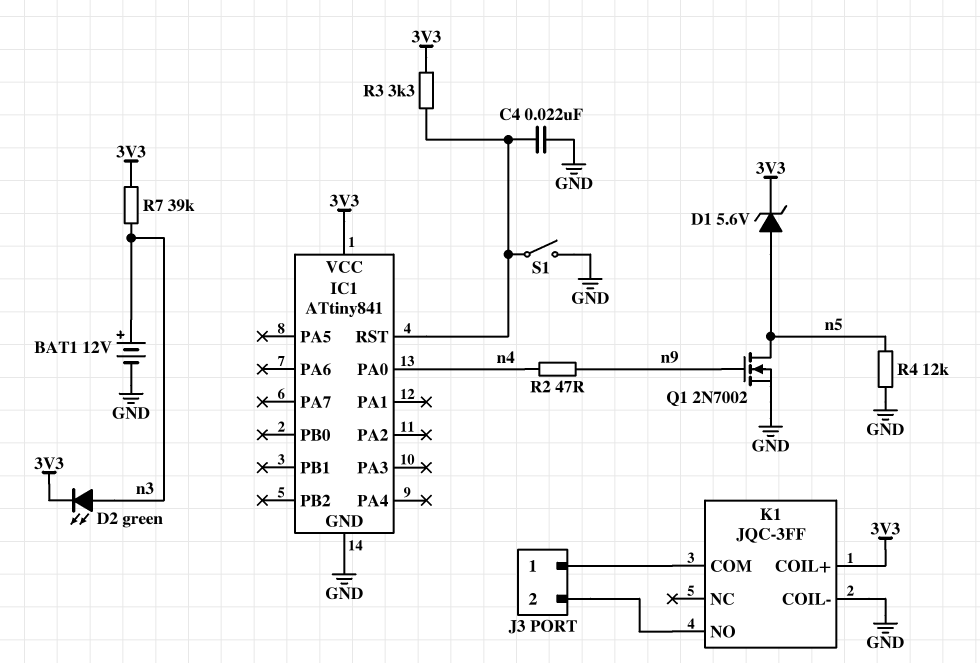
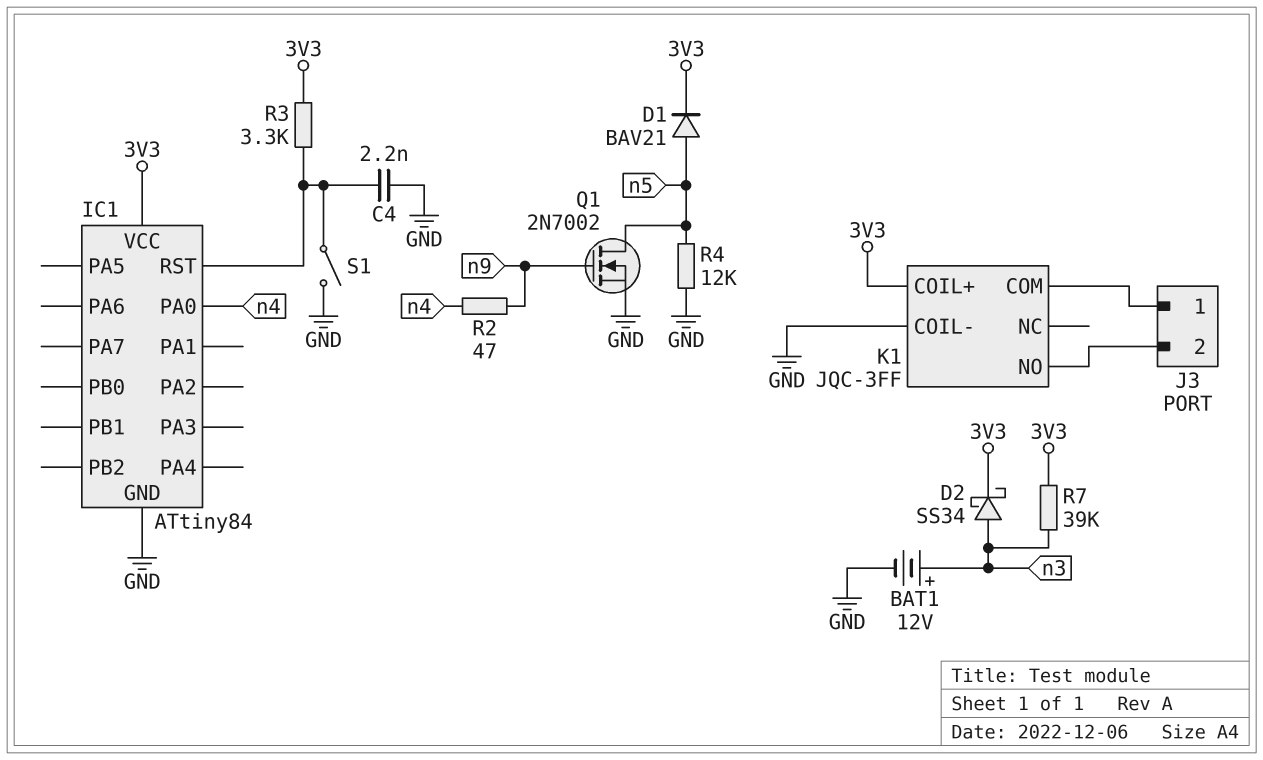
C4: 22nF (GND, IC1/RST) -> 2.2nF (GND, IC1/RST)
D1: zener 5.6V (A n5, K 3V3) -> diode BAV21 (A n5, K 3V3)
D2: LED green (A n3, K 3V3) -> schottky SS34 (A n3, K 3V3)
IC1: ATtiny841 -> ATtiny84

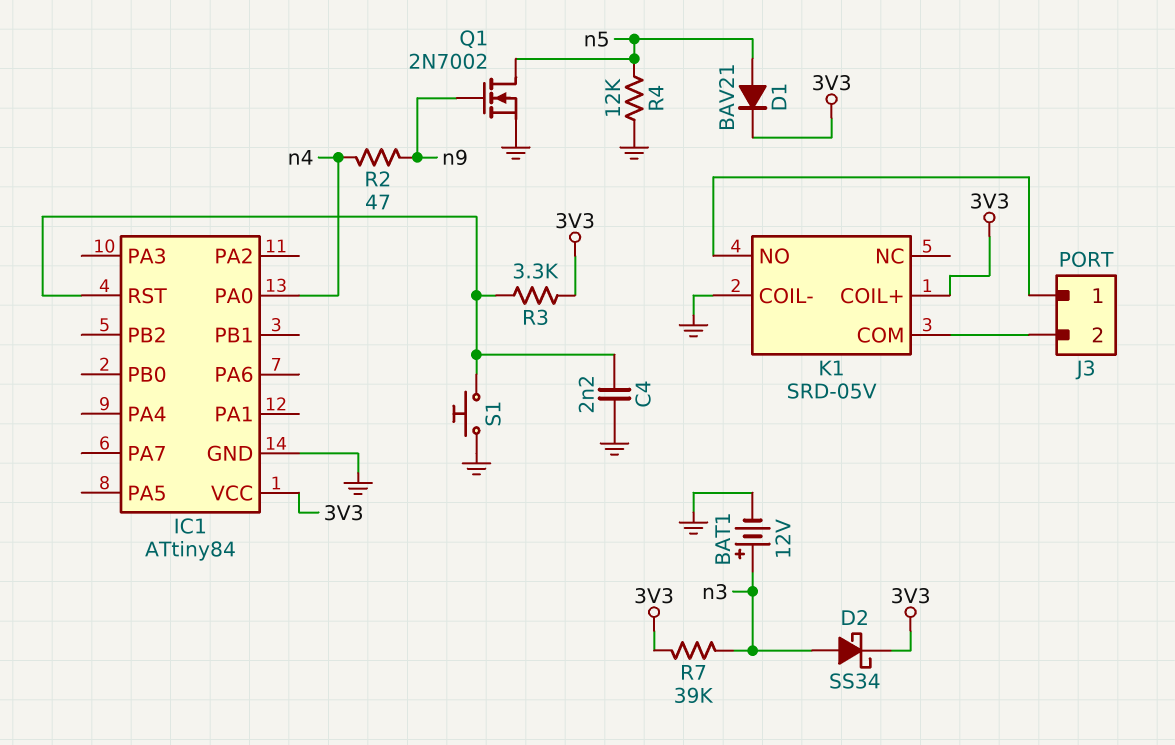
K1: JQC-3FF -> SRD-05V
K1 pin COM: J3/1 -> J3/2
K1 pin NO: J3/2 -> J3/1
S1: switch (GND, IC1/RST) -> button (GND, IC1/RST)

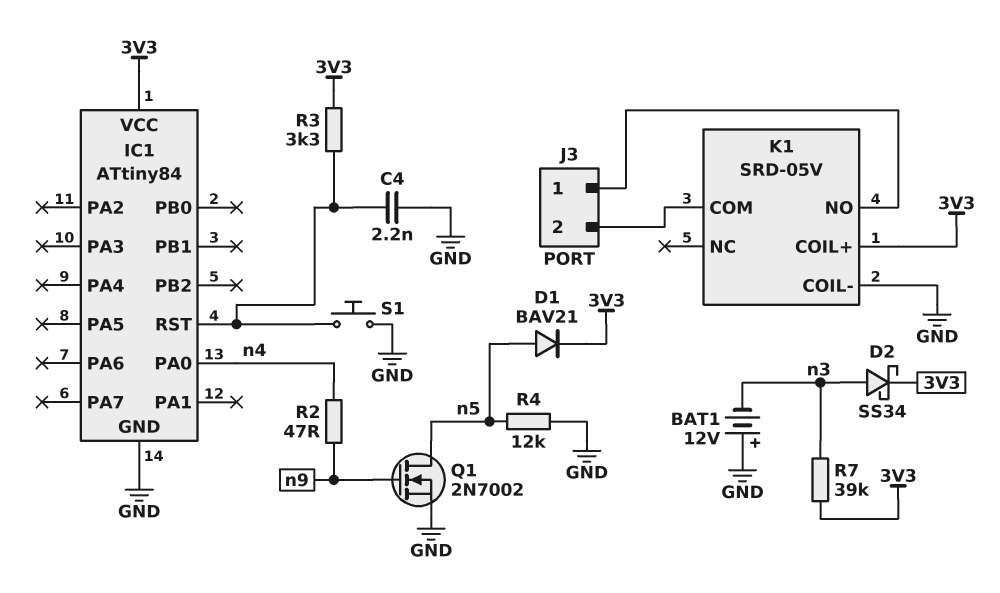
BAT1: 12V (plus n3, minus GND) -> 12V (plus GND, minus n3)

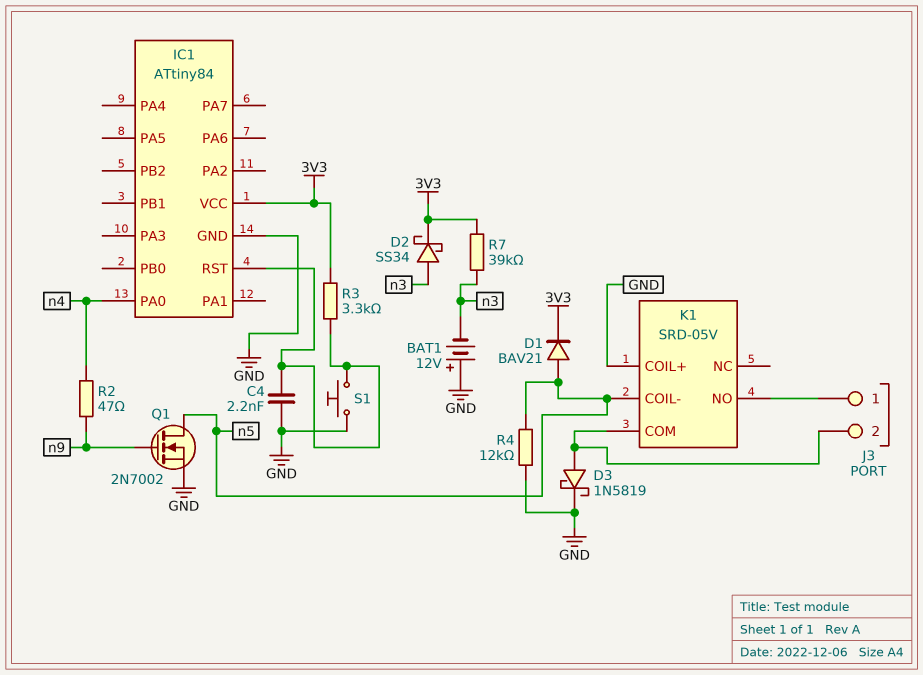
D3: none -> schottky 1N5819 (A J3/2, K GND)
K1 pin COIL+: 3V3 -> GND
K1 pin COIL-: GND -> n5

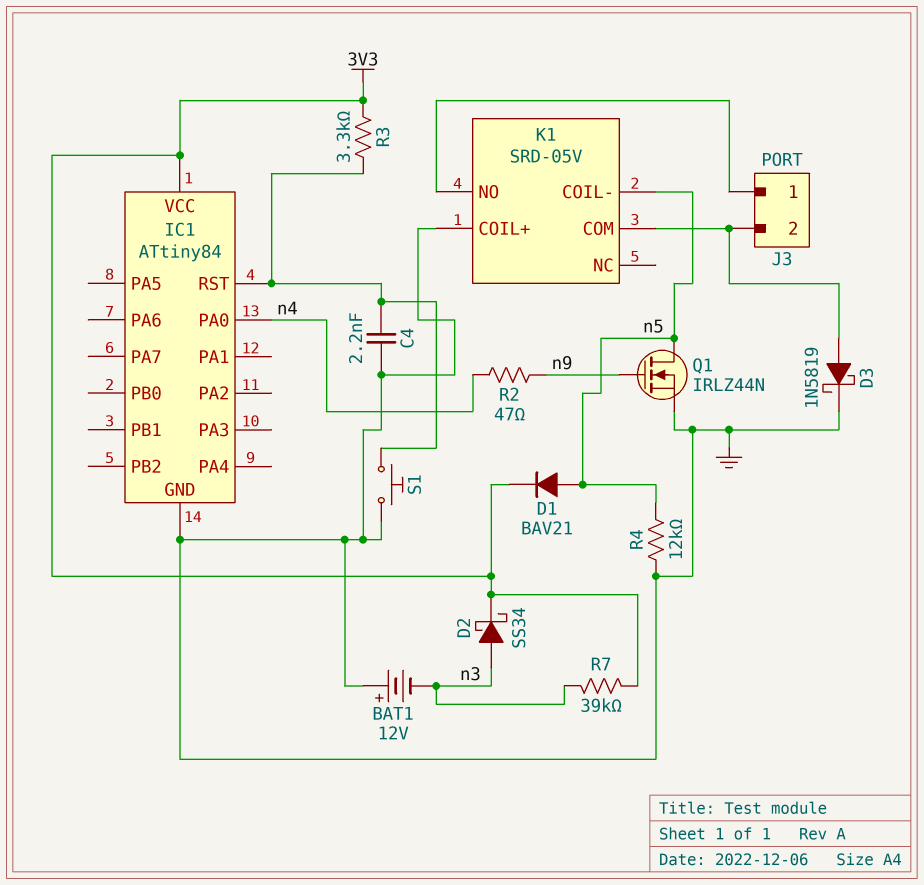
Q1: NMOS 2N7002 (G n9, D n5, S GND) -> NMOS IRLZ44N (G n9, D n5, S GND)

